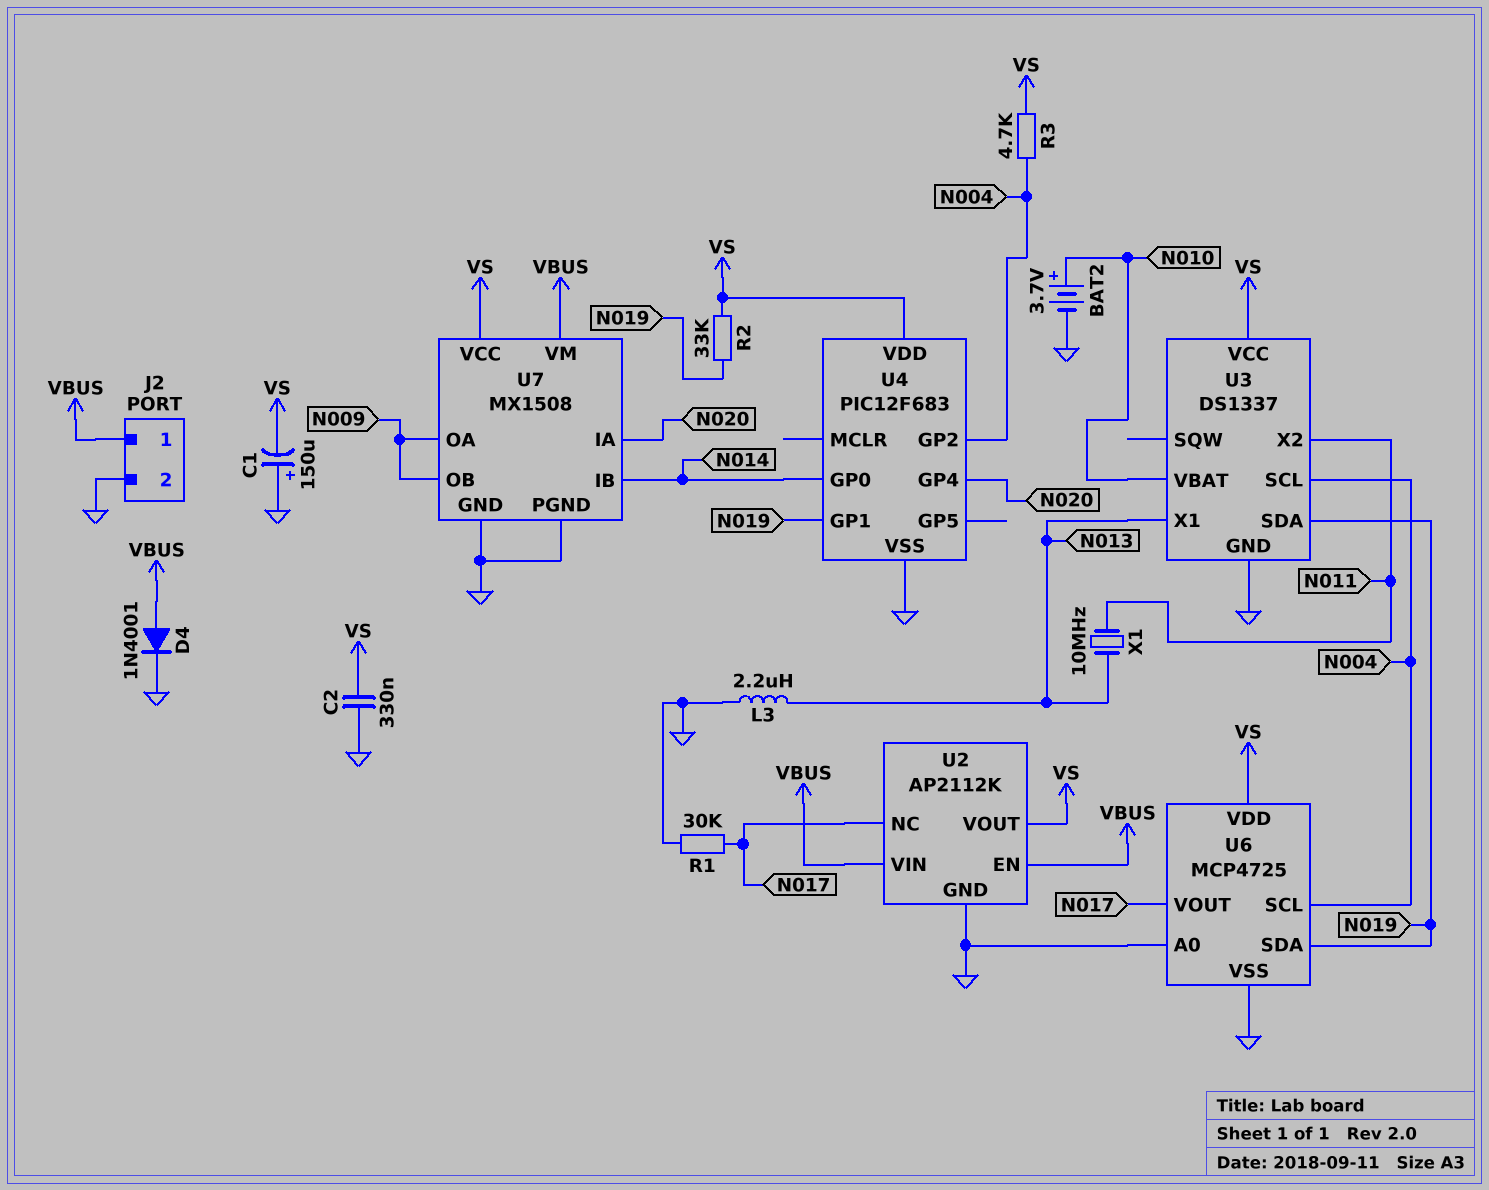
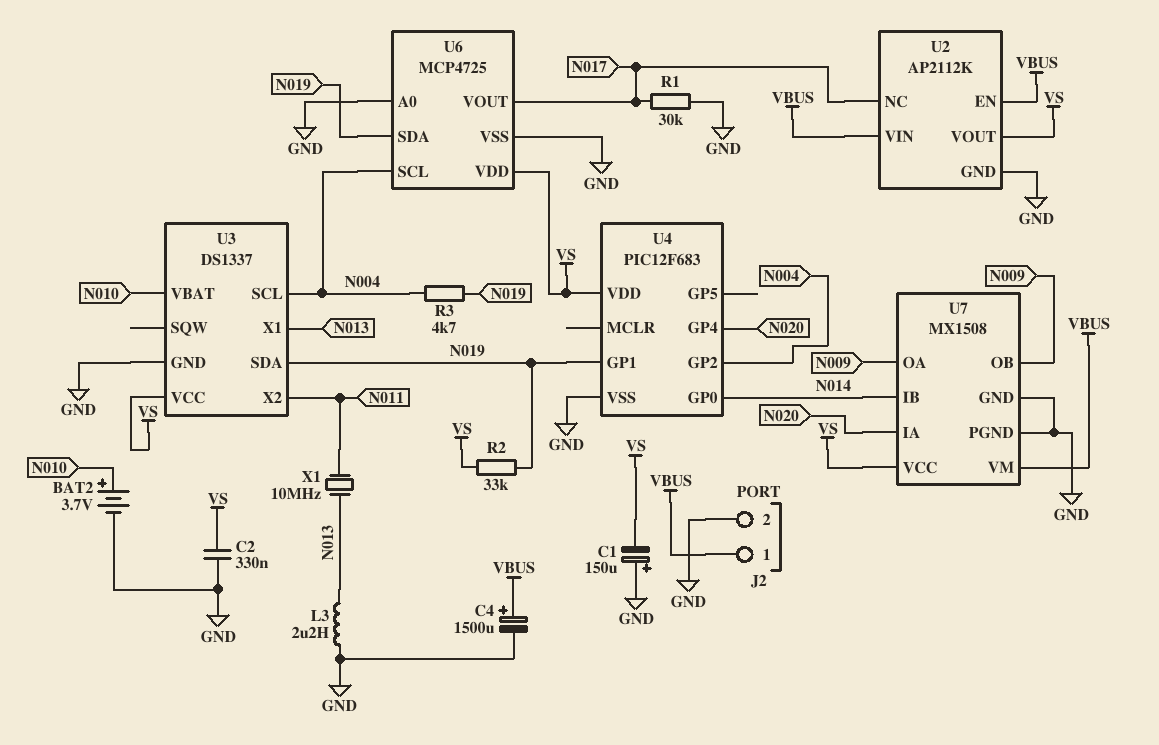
C4: none -> 1500uF (plus VBUS, minus GND)
D4: diode 1N4001 (A VBUS, K GND) -> none
R3: 4.7k (N004, VS) -> 4.7k (N004, N019)

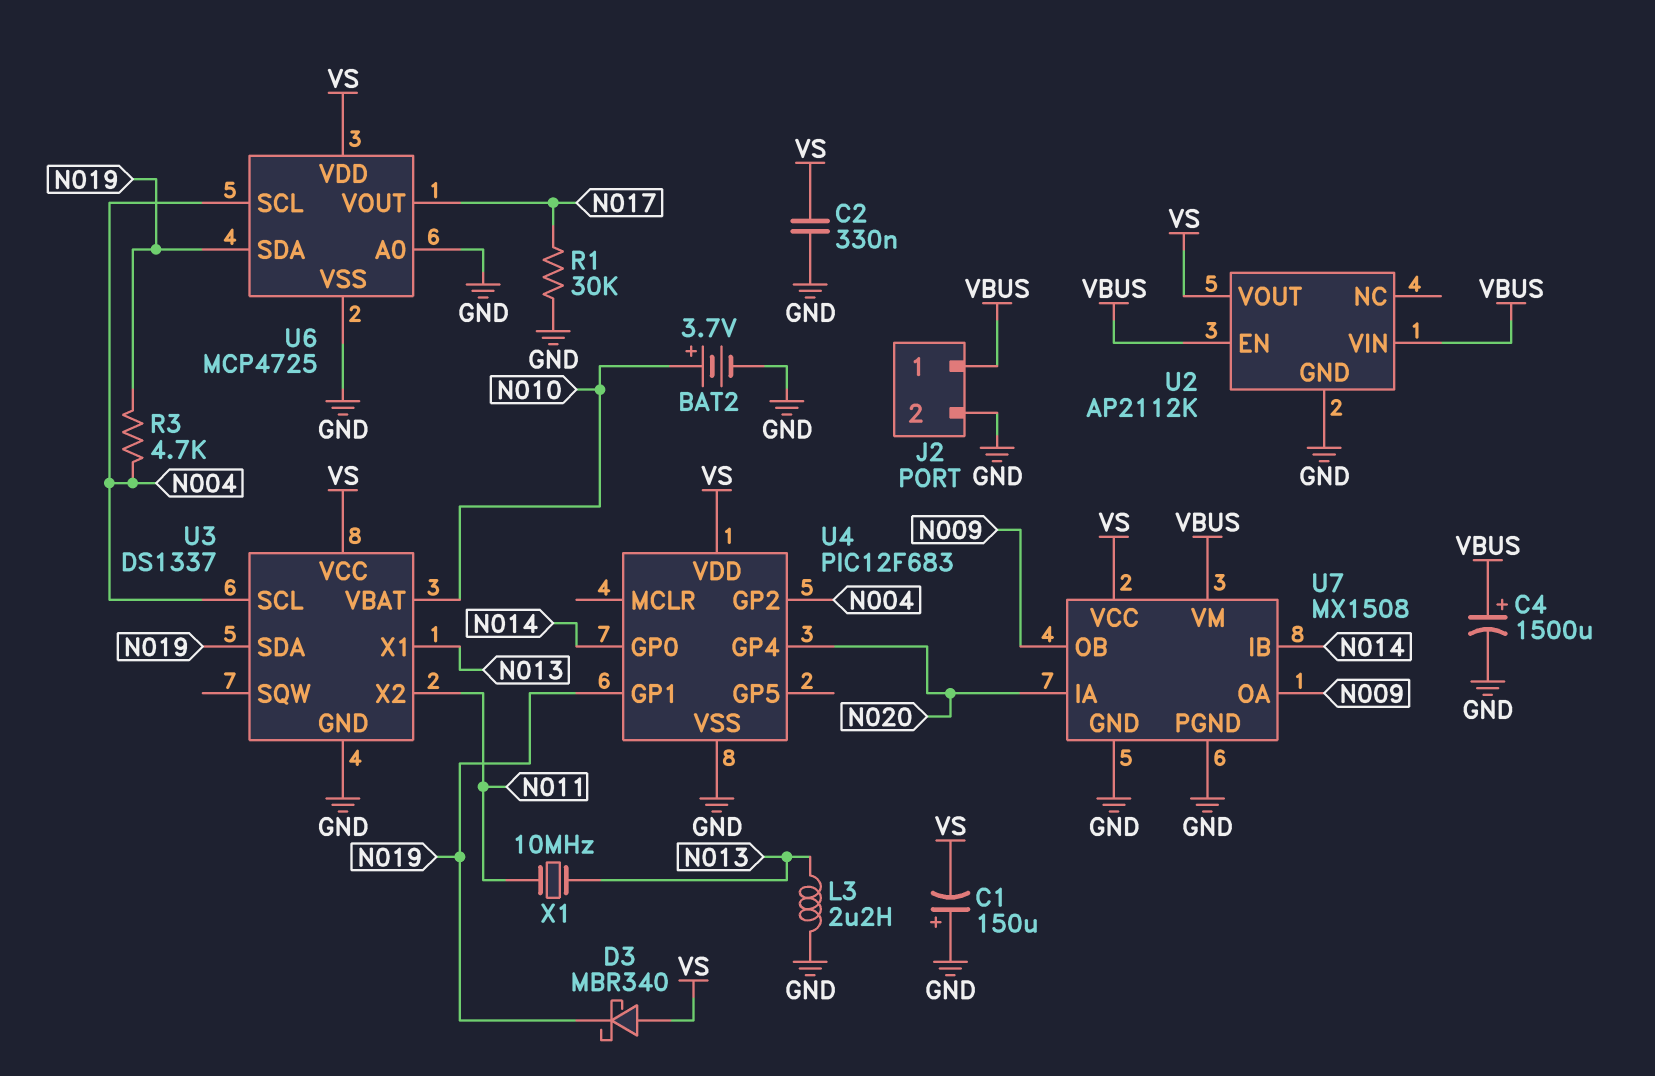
D3: none -> schottky MBR340 (A VS, K N019)
R2: 33k (N019, VS) -> none
U2 pin NC: N017 -> none

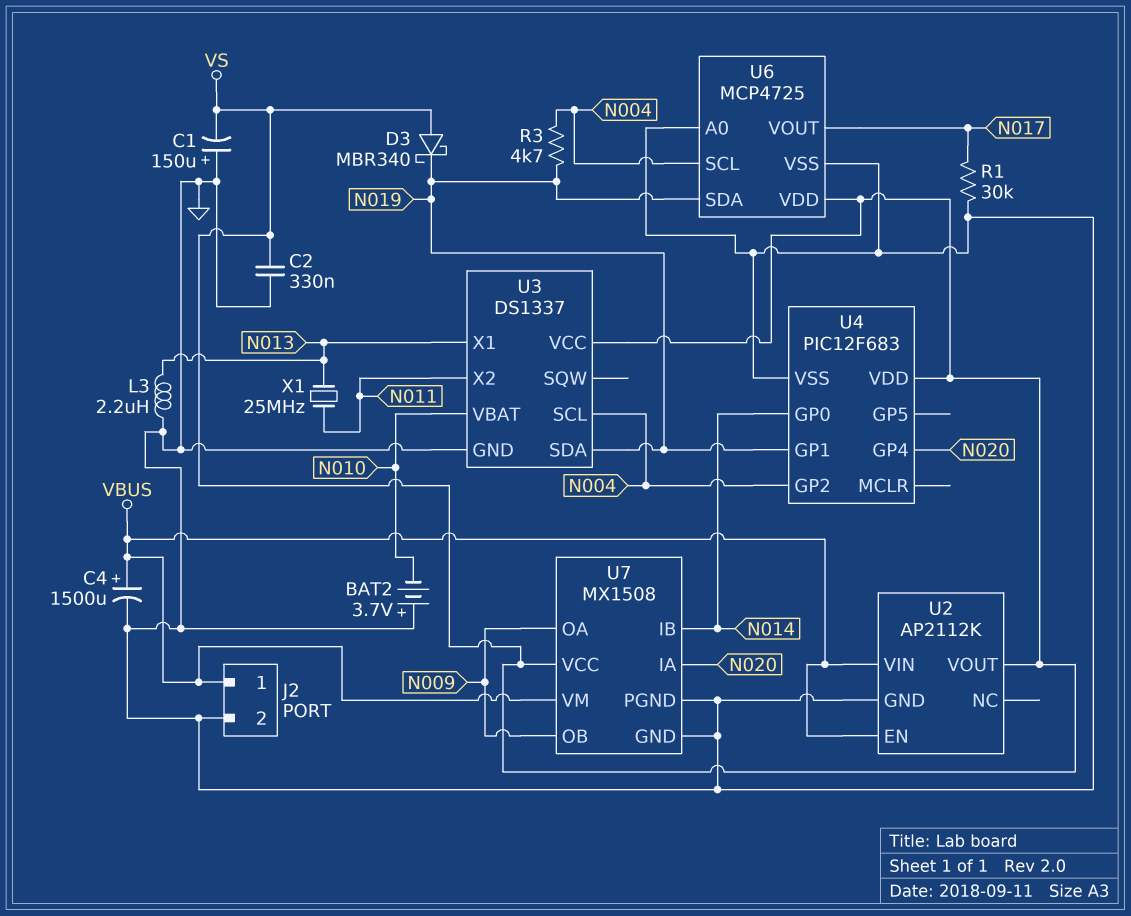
BAT2: 3.7V (plus N010, minus GND) -> 3.7V (plus GND, minus N010)
X1: 10MHz (N011, N013) -> 25MHz (N011, N013)

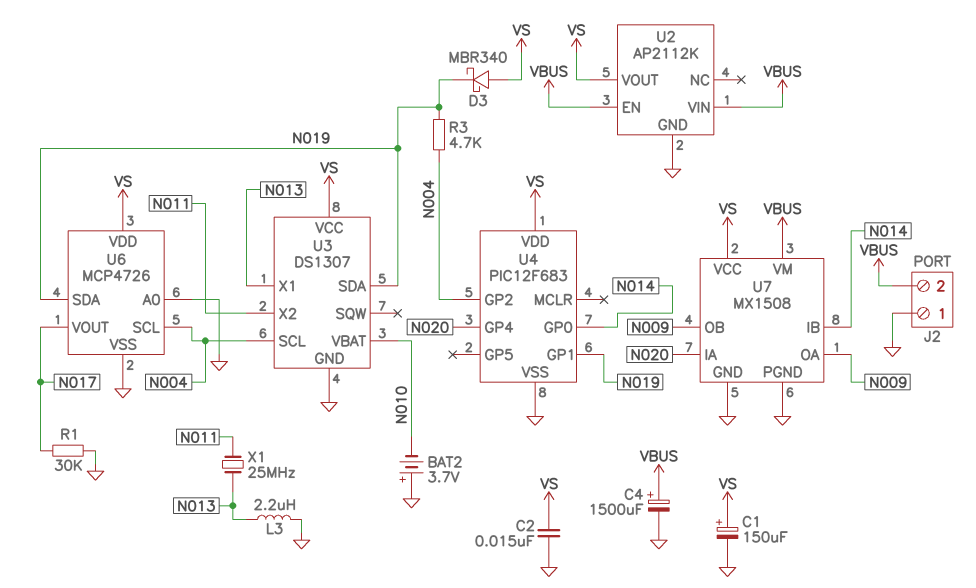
C1: 150uF (plus GND, minus VS) -> 150uF (plus VS, minus GND)
C2: 330nF (GND, VS) -> 15nF (GND, VS)
J2 pin 1: VBUS -> GND
J2 pin 2: GND -> VBUS
U3: DS1337 -> DS1307
U6: MCP4725 -> MCP4726

